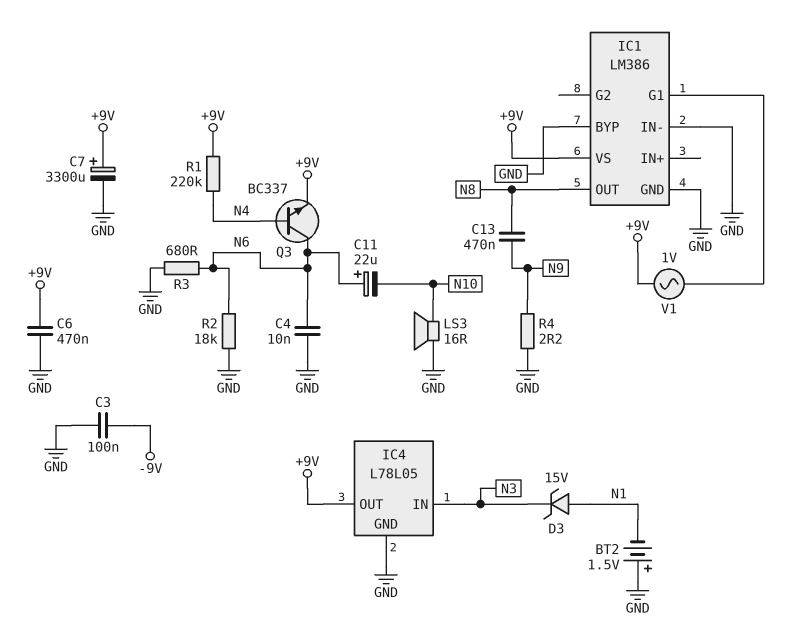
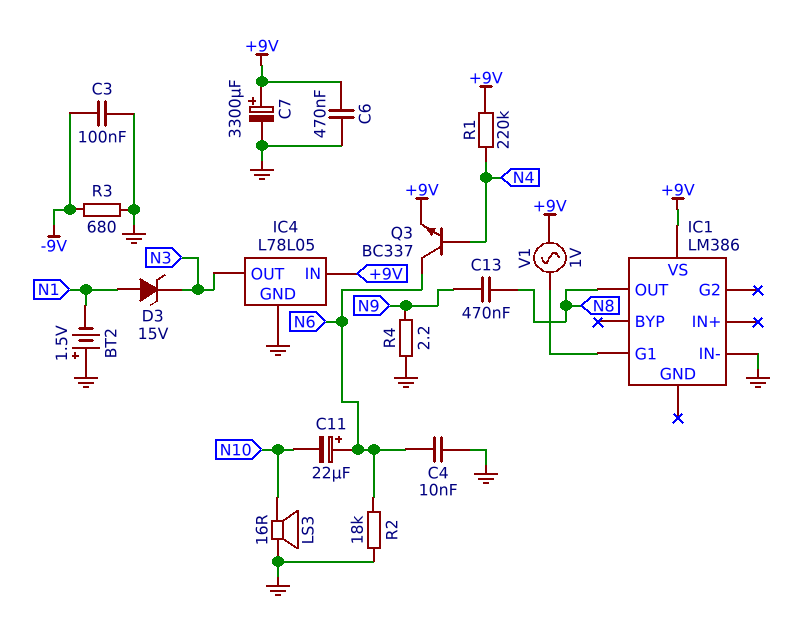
IC1 pin BYP: GND -> none
IC1 pin GND: GND -> none
IC4 pin IN: N3 -> +9V
IC4 pin OUT: +9V -> N3
R3: 680 (GND, N6) -> 680 (-9V, GND)

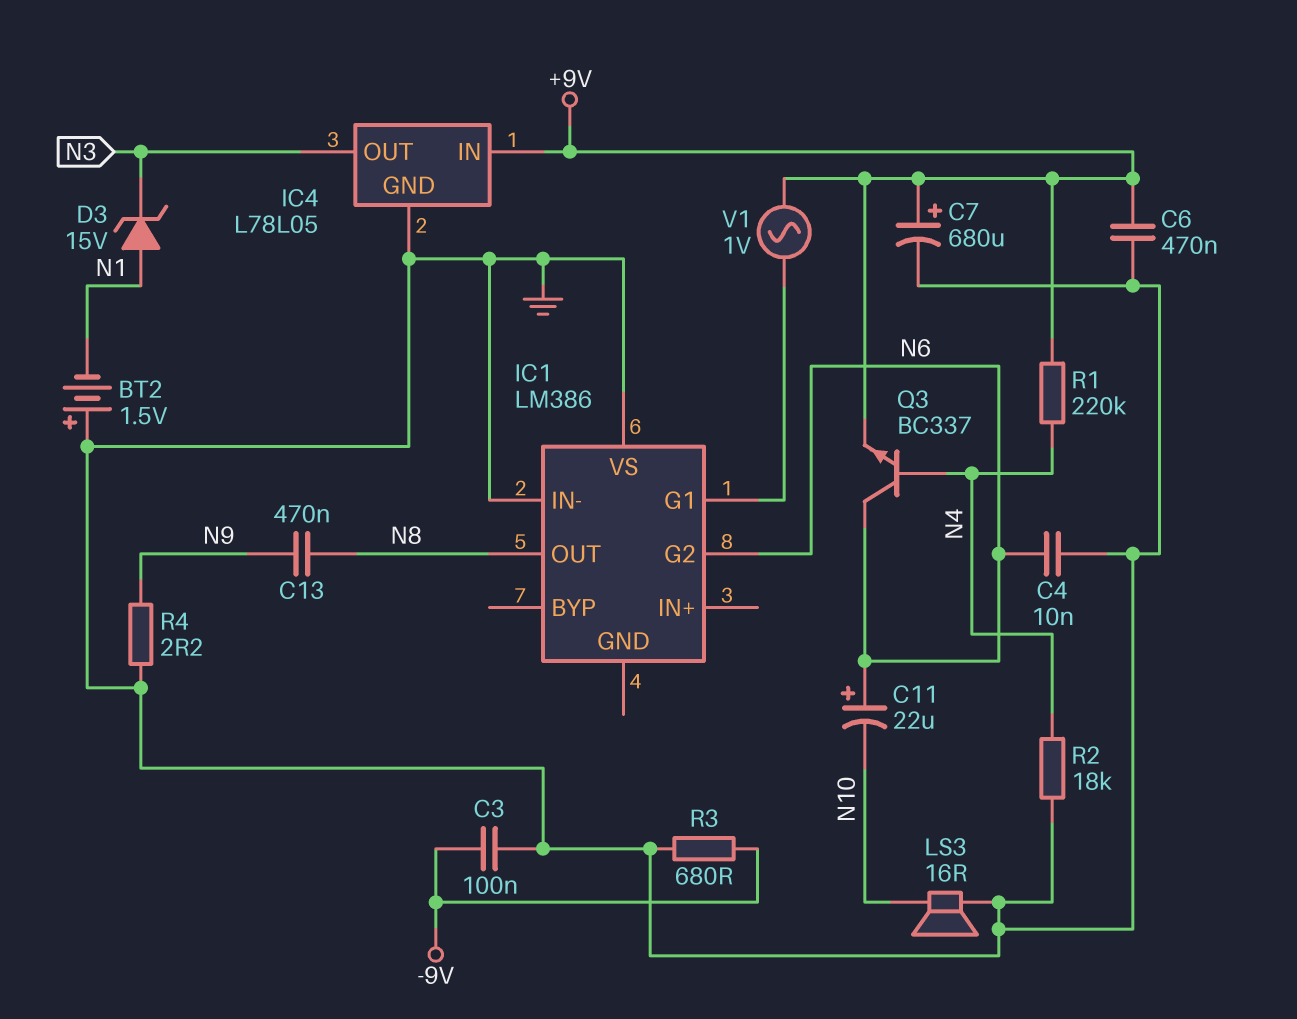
C7: 3300uF (plus +9V, minus GND) -> 680uF (plus +9V, minus GND)
IC1 pin G2: none -> N6
IC1 pin VS: +9V -> GND
R2: 18k (GND, N6) -> 18k (GND, N4)

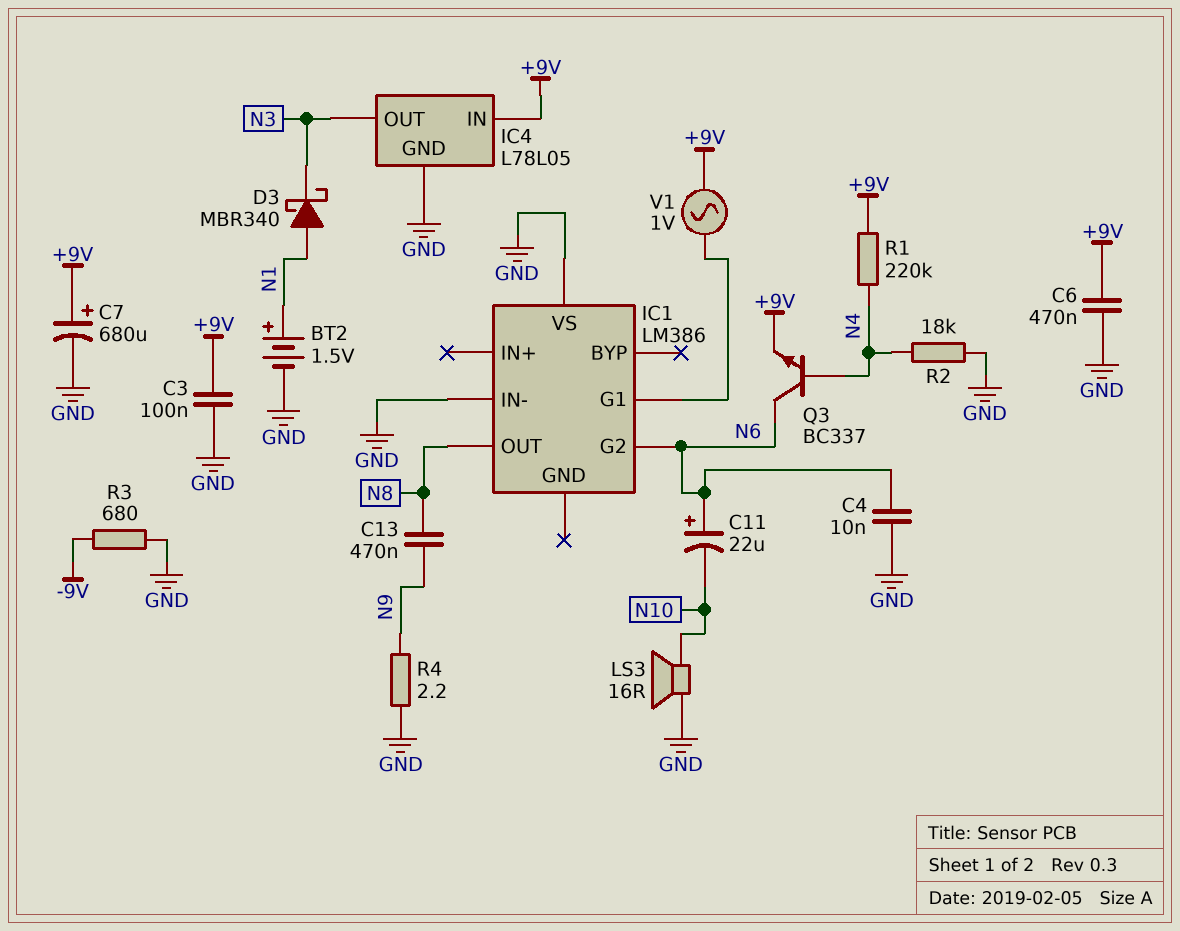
BT2: 1.5V (plus GND, minus N1) -> 1.5V (plus N1, minus GND)
C3: 100nF (-9V, GND) -> 100nF (+9V, GND)
D3: zener 15V (A N1, K N3) -> schottky MBR340 (A N1, K N3)

